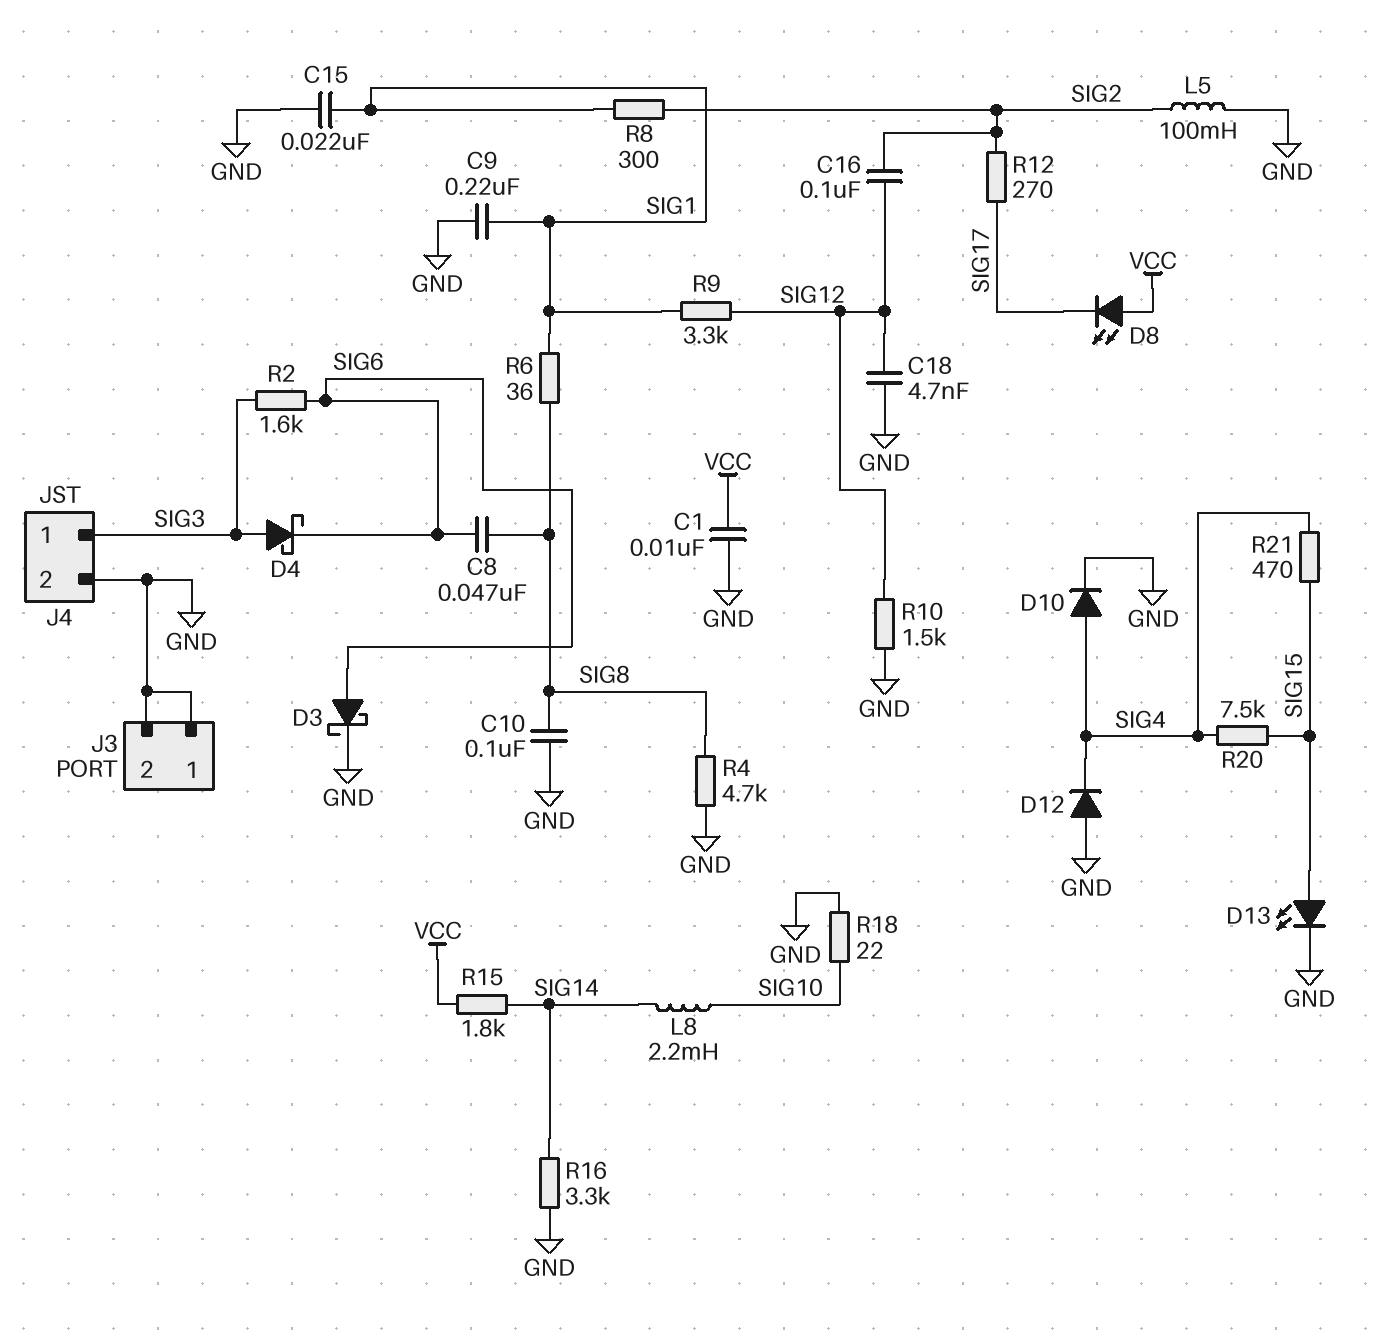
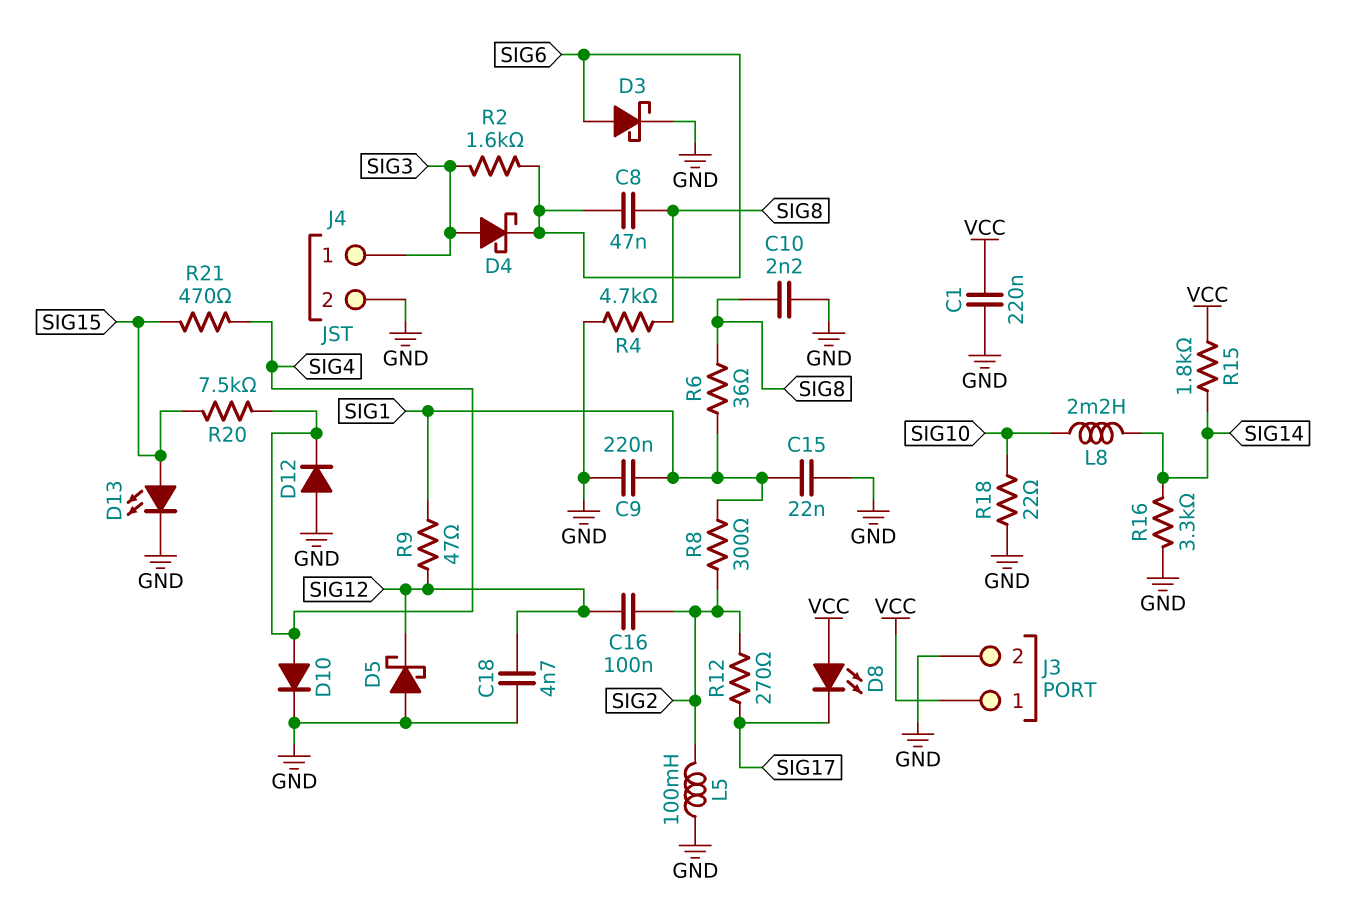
C1: 10nF (GND, VCC) -> 220nF (GND, VCC)
C10: 100nF (GND, SIG8) -> 2.2nF (GND, SIG8)
D5: none -> schottky (A GND, K SIG12)
J3 pin 1: GND -> VCC
R9: 3.3k (SIG1, SIG12) -> 47 (SIG1, SIG12)
R10: 1.5k (GND, SIG12) -> none

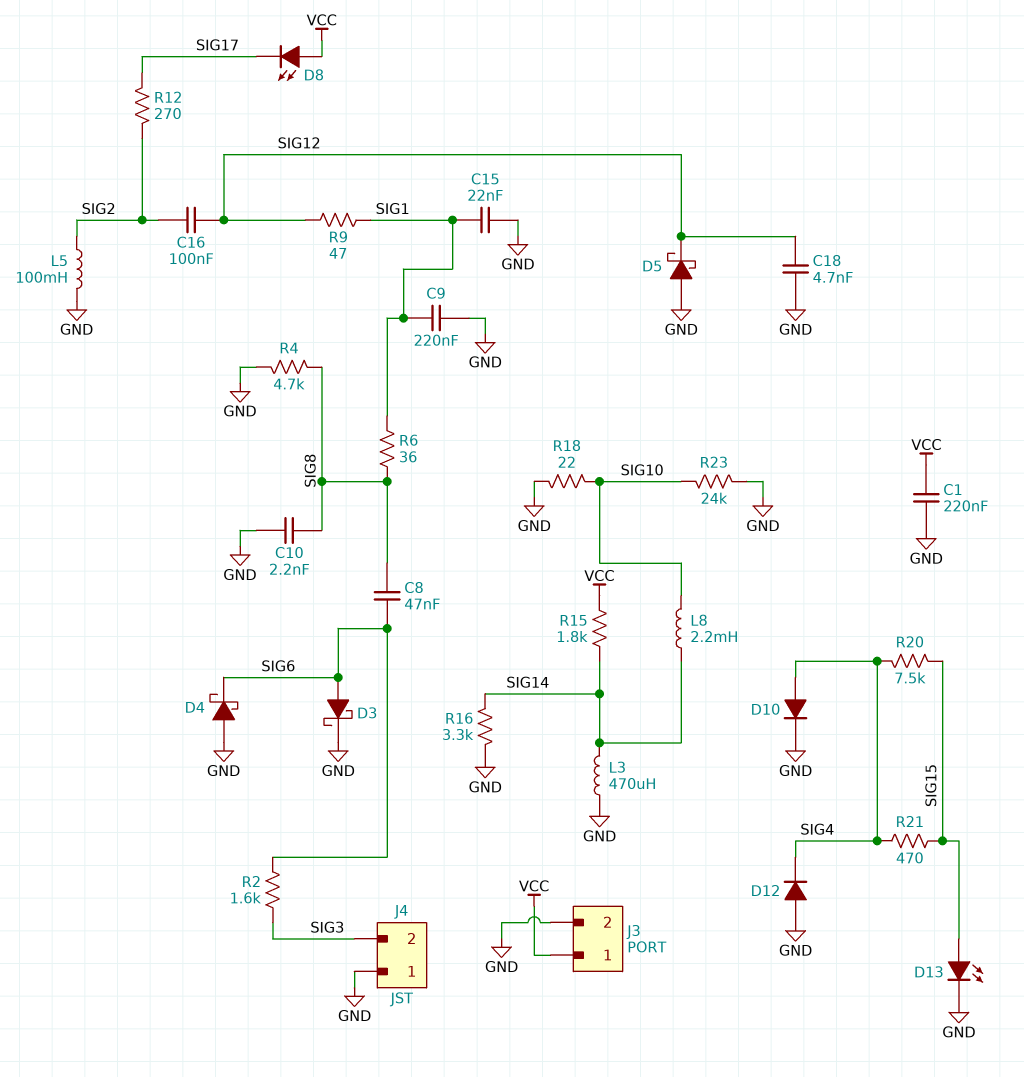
D4: schottky (A SIG3, K SIG6) -> schottky (A GND, K SIG6)
J4 pin 1: SIG3 -> GND
J4 pin 2: GND -> SIG3
L3: none -> 470uH (GND, SIG14)
R8: 300 (SIG1, SIG2) -> none
R23: none -> 24k (GND, SIG10)

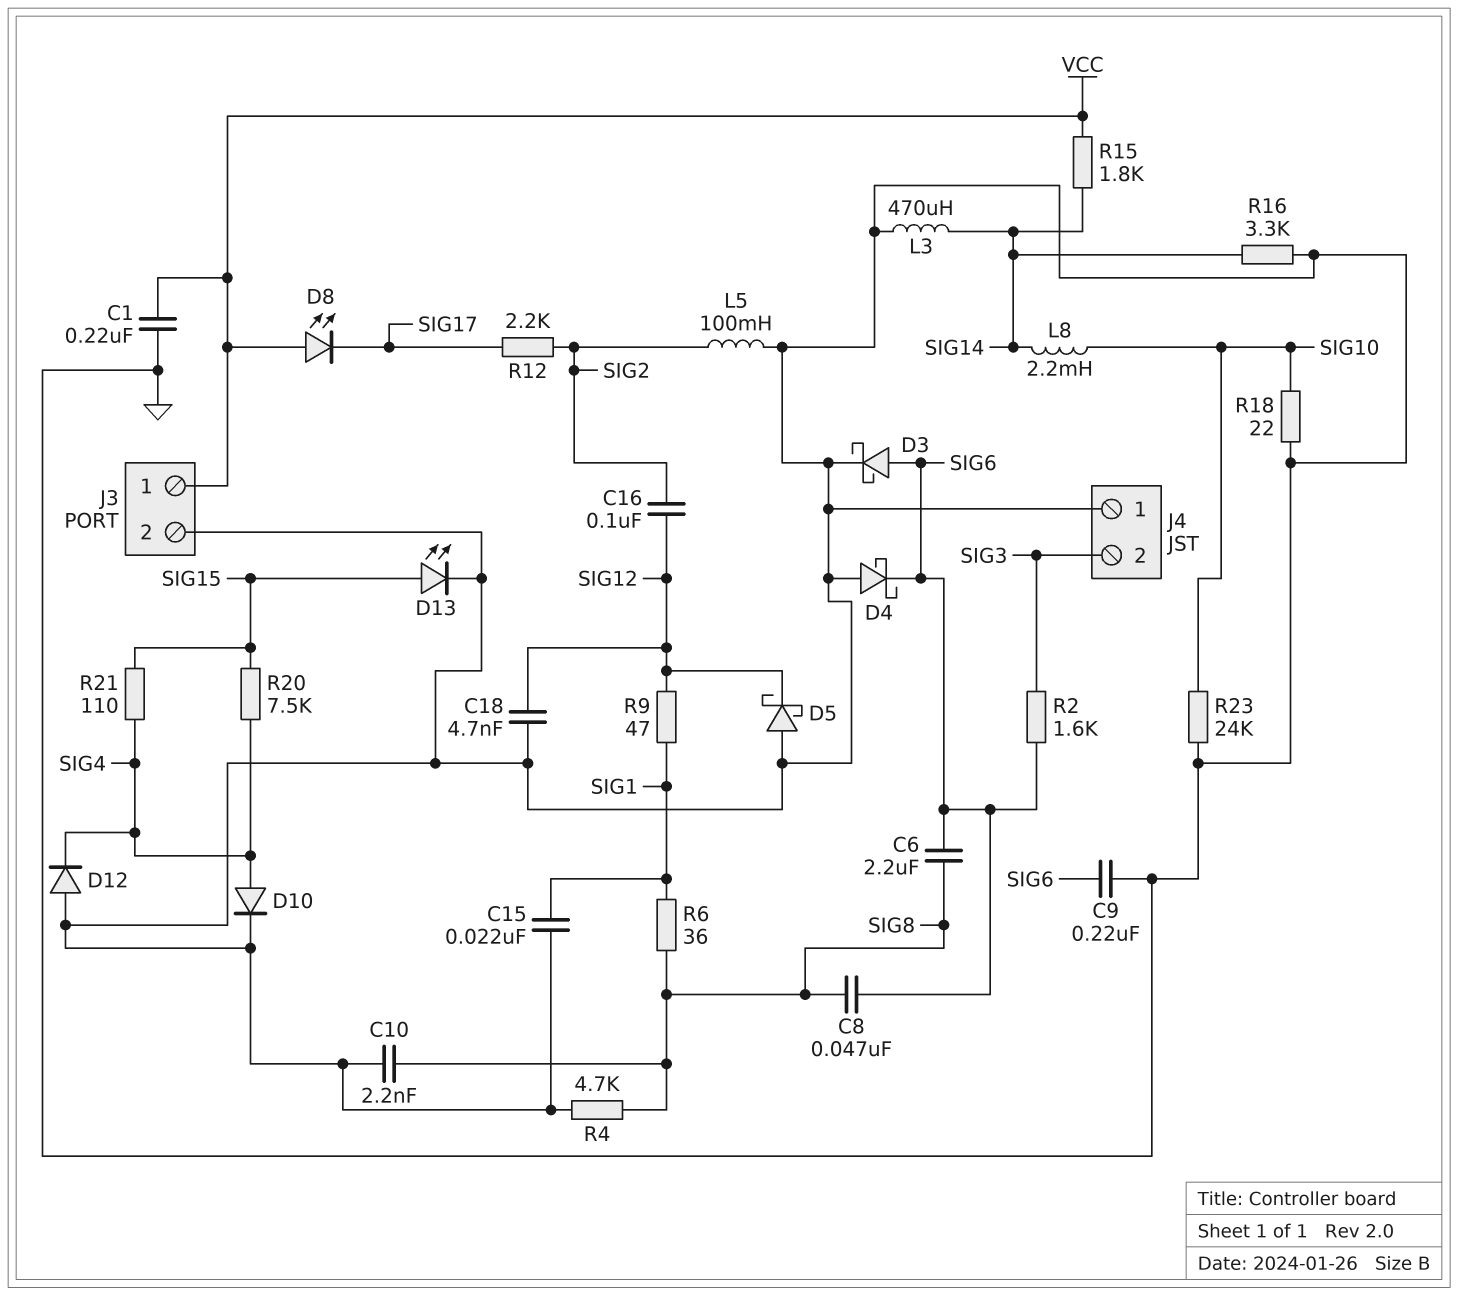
C6: none -> 2.2uF (SIG6, SIG8)
C9: 220nF (GND, SIG1) -> 220nF (GND, SIG6)
R12: 270 (SIG2, SIG17) -> 2.2k (SIG2, SIG17)
R21: 470 (SIG4, SIG15) -> 110 (SIG4, SIG15)

